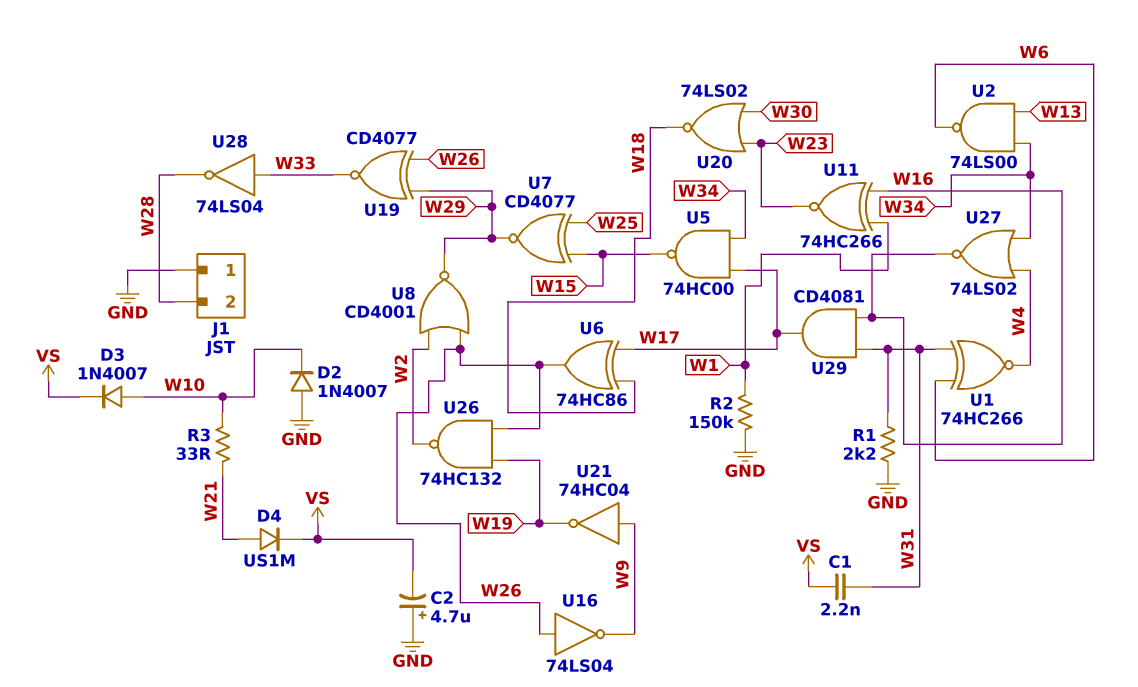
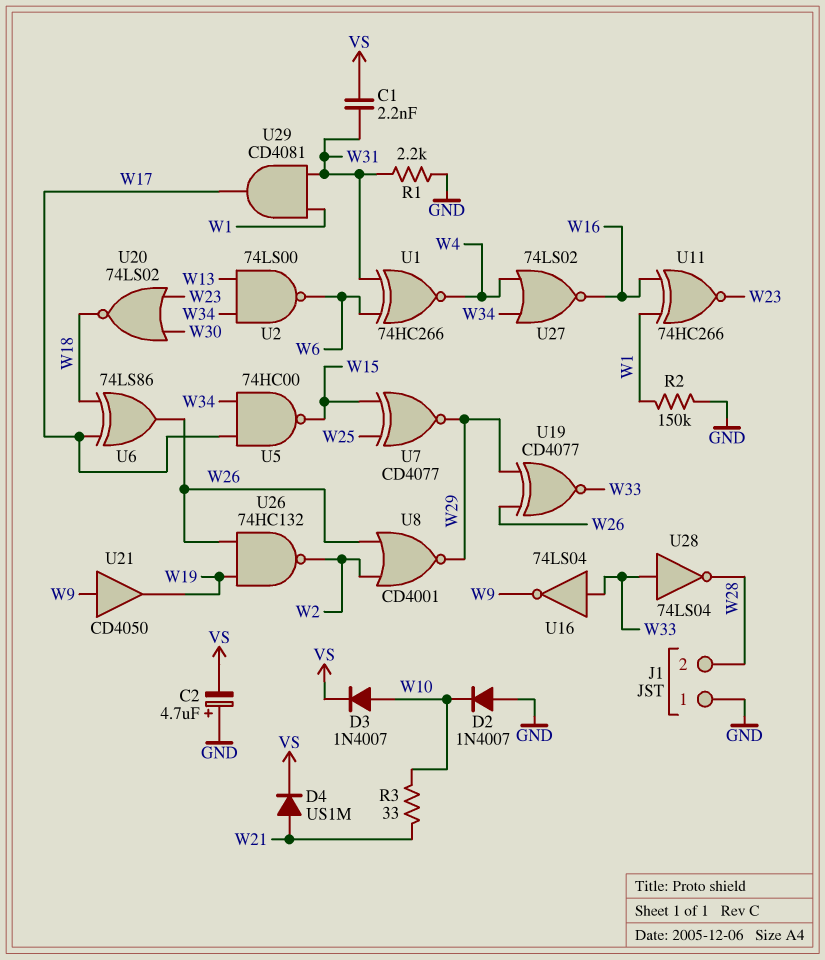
U6: XOR 74HC86 (in W17, in W18, out W26) -> XOR 74LS86 (in W17, in W18, out W26)
U16: NOT 74LS04 (in W26, out W9) -> NOT 74LS04 (in W33, out W9)
U21: NOT 74HC04 (in W9, out W19) -> buffer CD4050 (in W9, out W19)
U29: AND CD4081 (in W16, in W31, out W17) -> AND CD4081 (in W1, in W31, out W17)

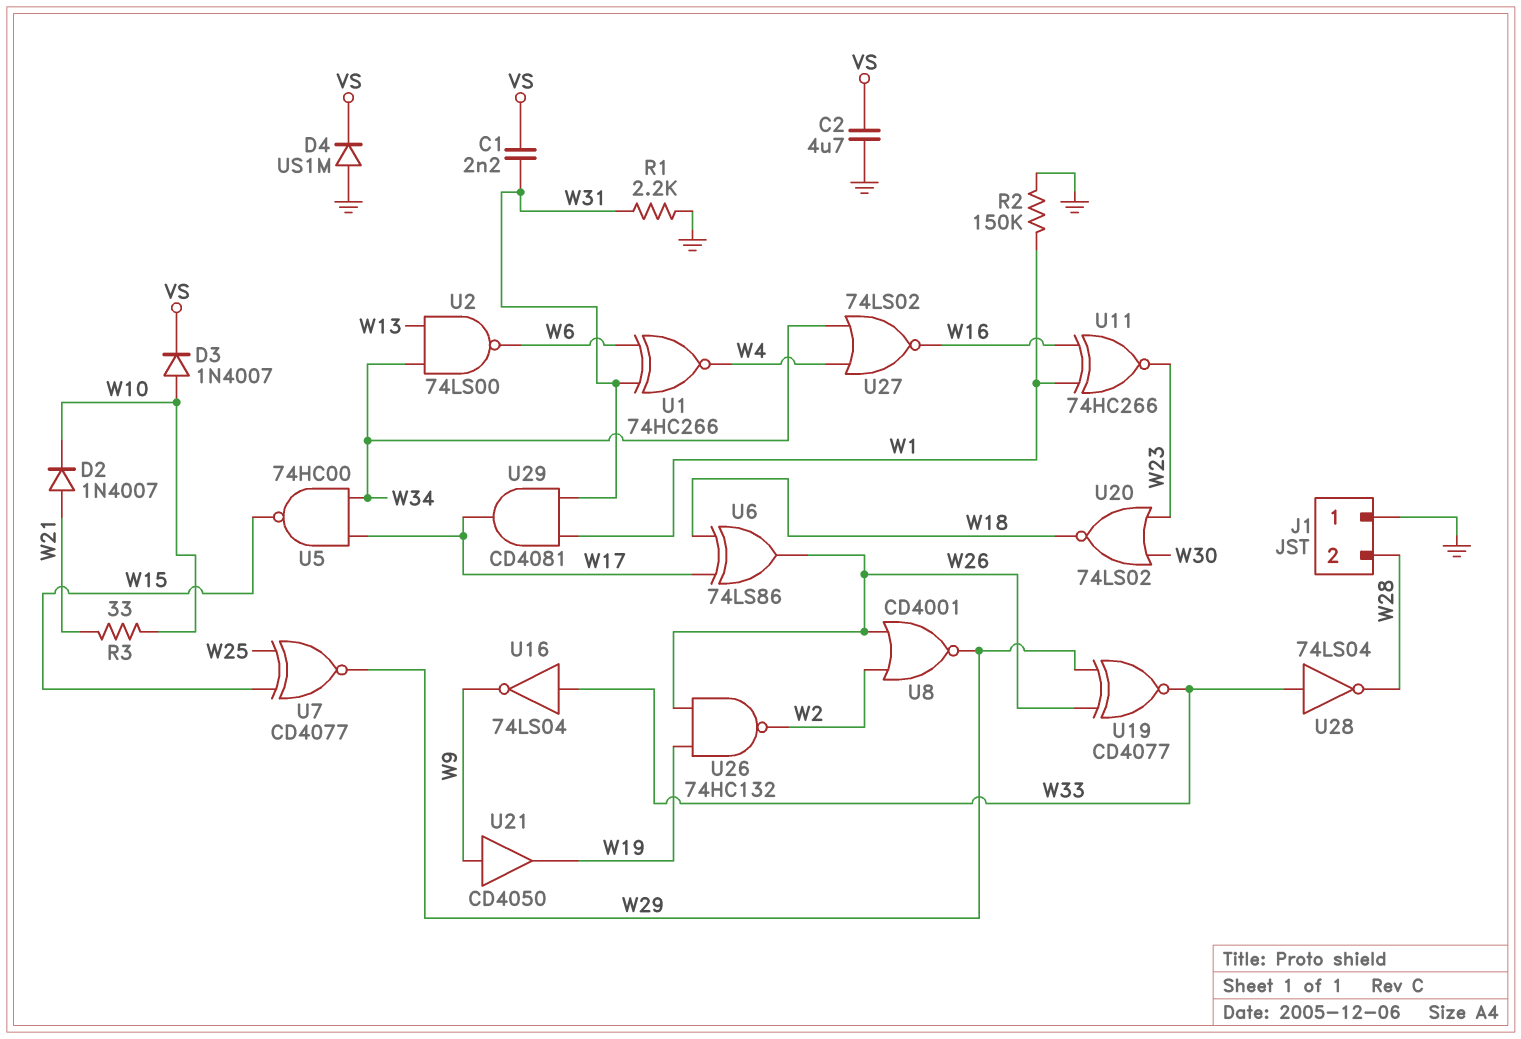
C2: 4.7uF (plus GND, minus VS) -> 4.7uF (GND, VS)
D2: diode 1N4007 (A GND, K W10) -> diode 1N4007 (A W21, K W10)
D4: diode US1M (A W21, K VS) -> diode US1M (A GND, K VS)

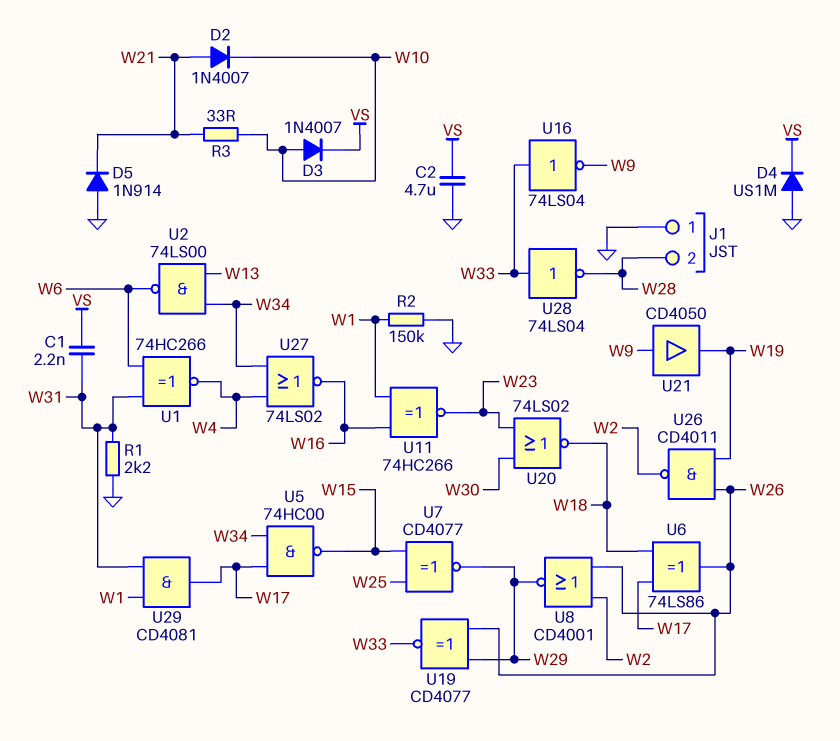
D5: none -> diode 1N914 (A GND, K W21)
U26: NAND 74HC132 (in W19, in W26, out W2) -> NAND CD4011 (in W19, in W26, out W2)

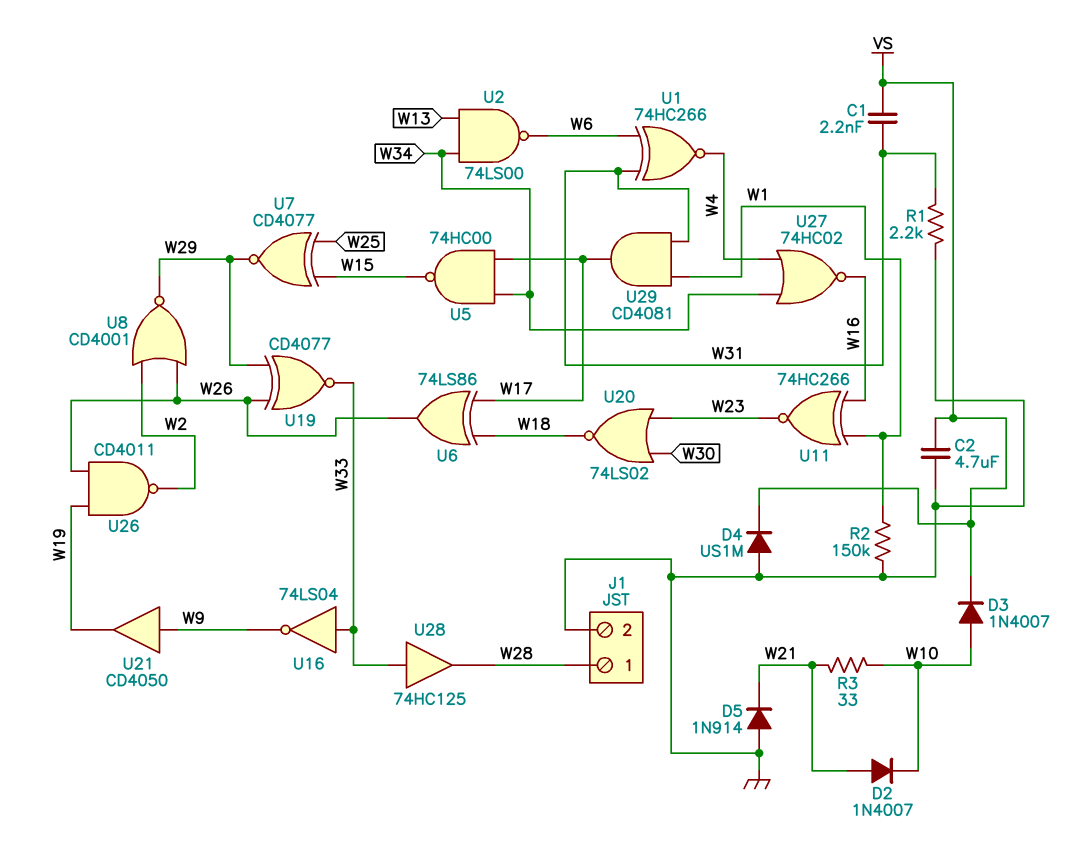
J1 pin 1: GND -> W28
J1 pin 2: W28 -> GND
U27: NOR 74LS02 (in W4, in W34, out W16) -> NOR 74HC02 (in W4, in W34, out W16)
U28: NOT 74LS04 (in W33, out W28) -> buffer 74HC125 (in W33, out W28)

